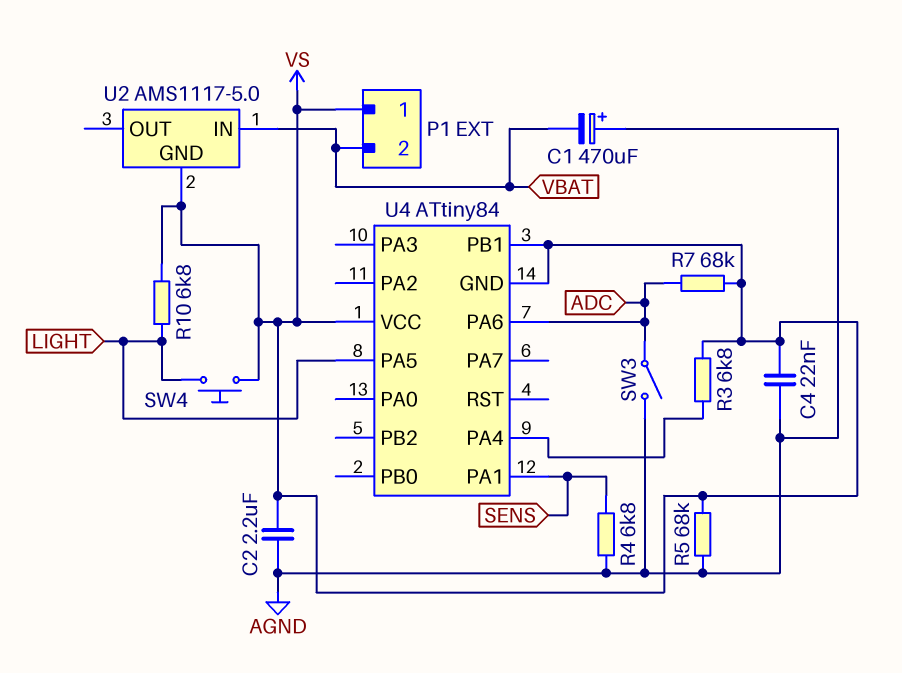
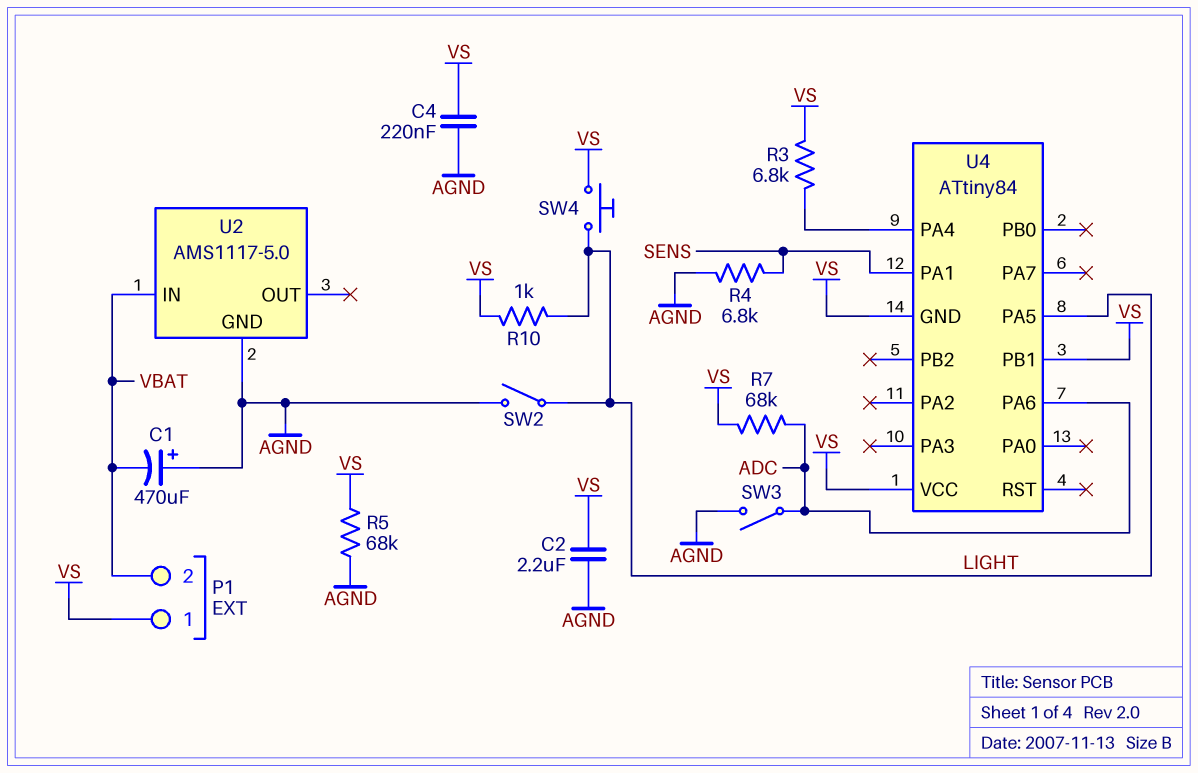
C4: 22nF (AGND, VS) -> 220nF (AGND, VS)
R10: 6.8k (LIGHT, VS) -> 1k (LIGHT, VS)
SW2: none -> switch (AGND, LIGHT)
U2 pin GND: VS -> AGND

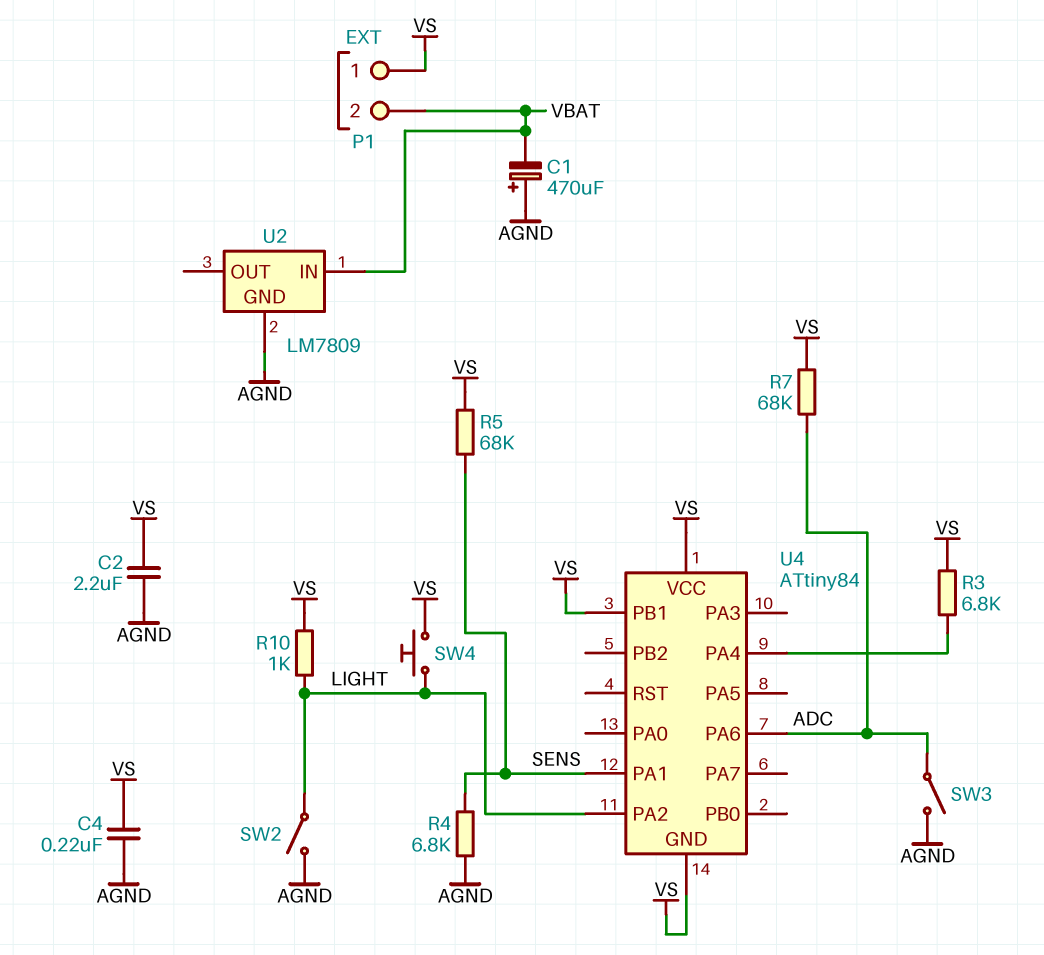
R5: 68k (AGND, VS) -> 68k (SENS, VS)
U2: AMS1117-5.0 -> LM7809
U4 pin PA2: none -> LIGHT
U4 pin PA5: LIGHT -> none

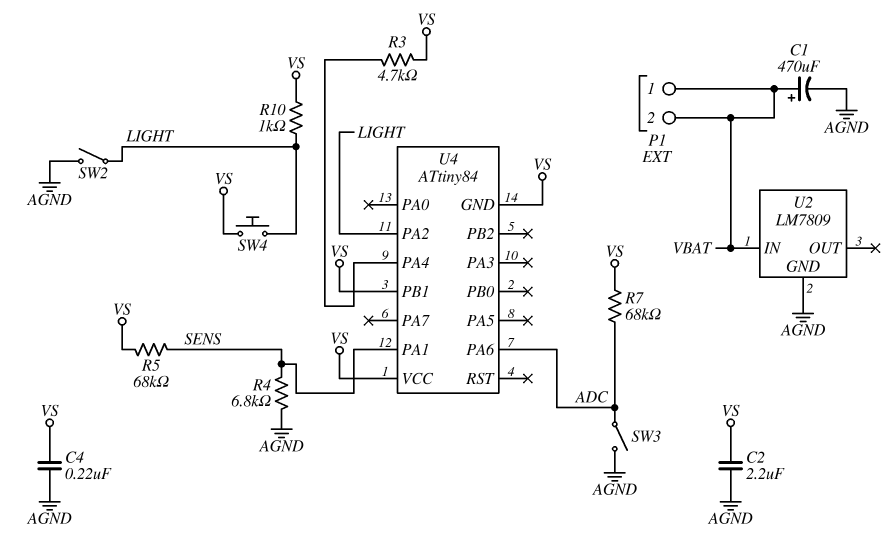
C1: 470uF (plus AGND, minus VBAT) -> 470uF (plus VBAT, minus AGND)
P1 pin 1: VS -> VBAT
R3: 6.8k (U4/PA4, VS) -> 4.7k (U4/PA4, VS)

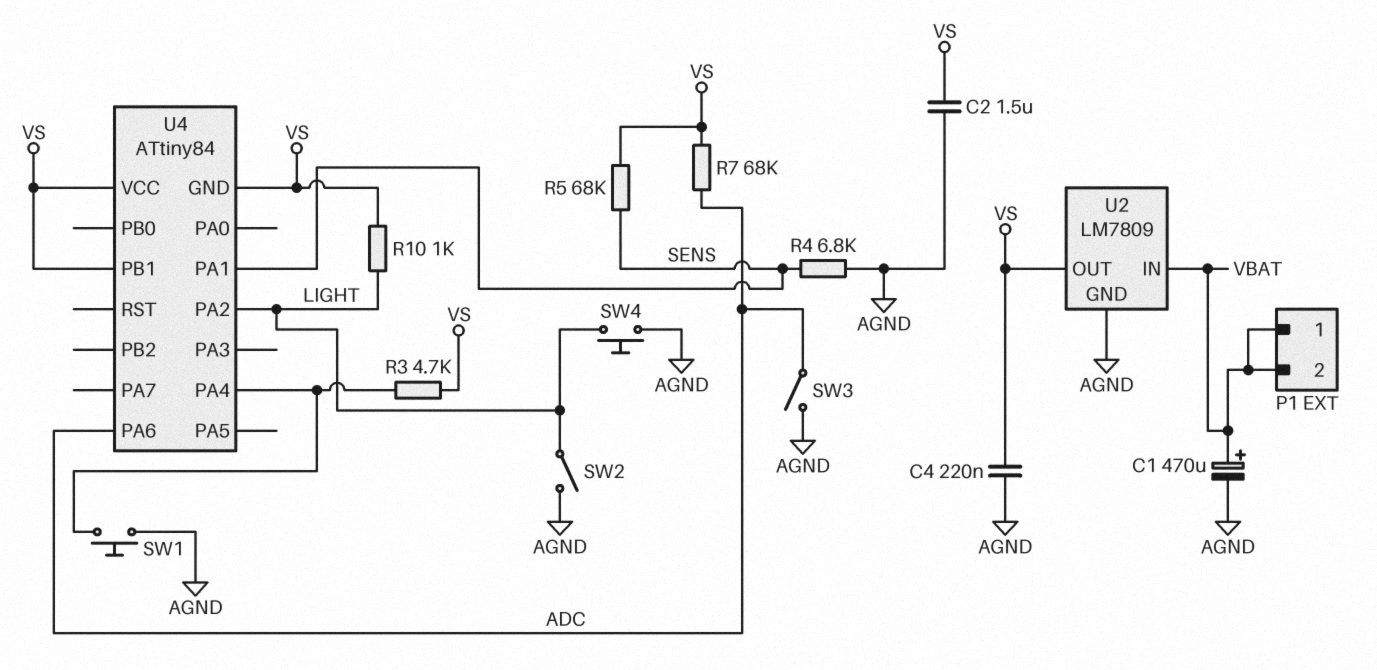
C2: 2.2uF (AGND, VS) -> 1.5uF (AGND, VS)
SW1: none -> button (AGND, U4/PA4)
SW4: button (LIGHT, VS) -> button (AGND, LIGHT)
U2 pin OUT: none -> VS

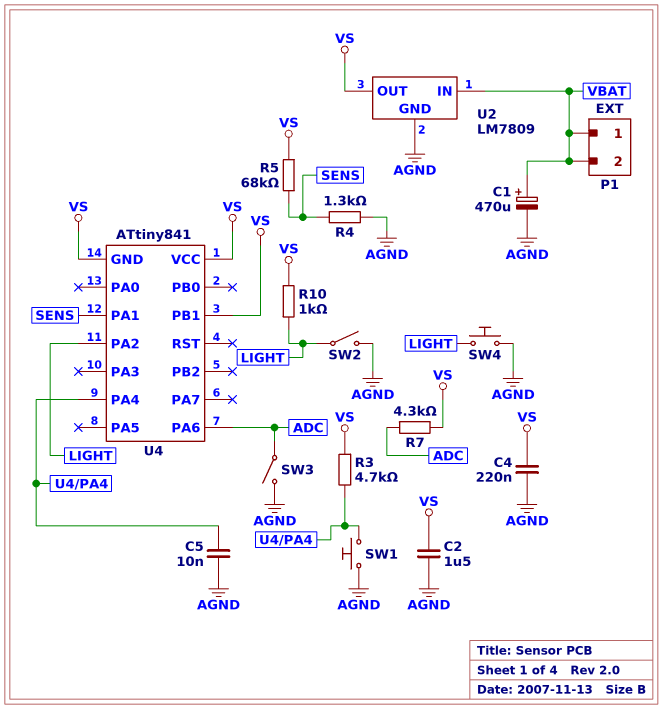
C5: none -> 10nF (AGND, U4/PA4)
R4: 6.8k (AGND, SENS) -> 1.3k (AGND, SENS)
R7: 68k (ADC, VS) -> 4.3k (ADC, VS)
U4: ATtiny84 -> ATtiny841

